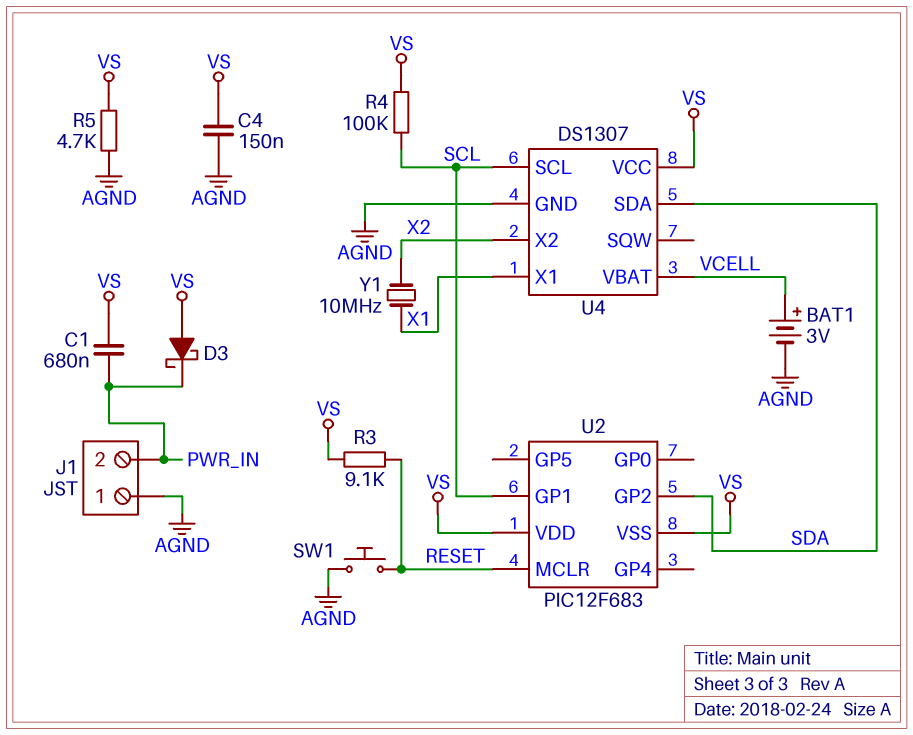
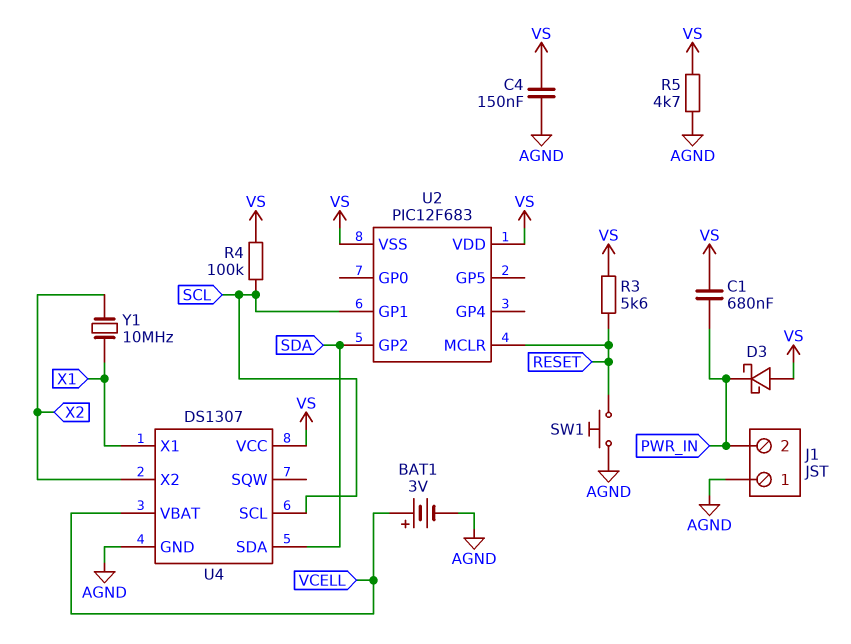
R3: 9.1k (RESET, VS) -> 5.6k (RESET, VS)

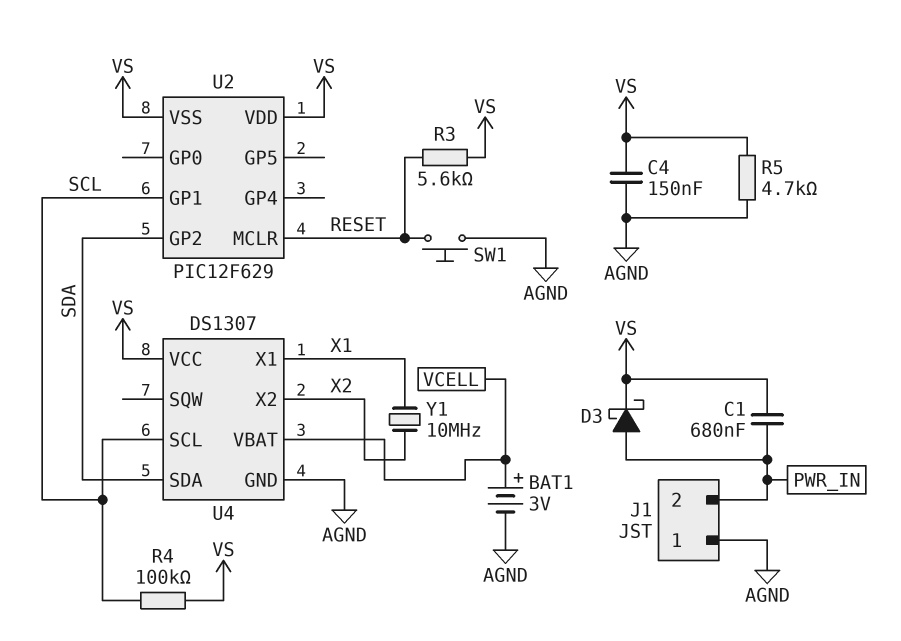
D3: schottky (A VS, K PWR_IN) -> schottky (A PWR_IN, K VS)
U2: PIC12F683 -> PIC12F629

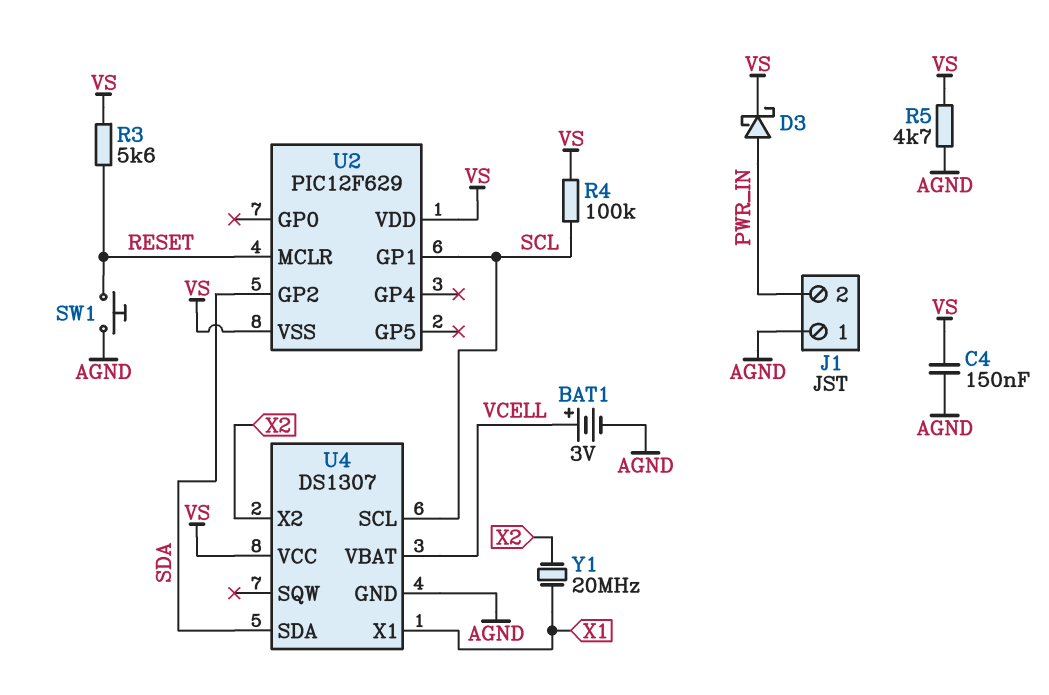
C1: 680nF (PWR_IN, VS) -> none
Y1: 10MHz (X1, X2) -> 20MHz (X1, X2)

